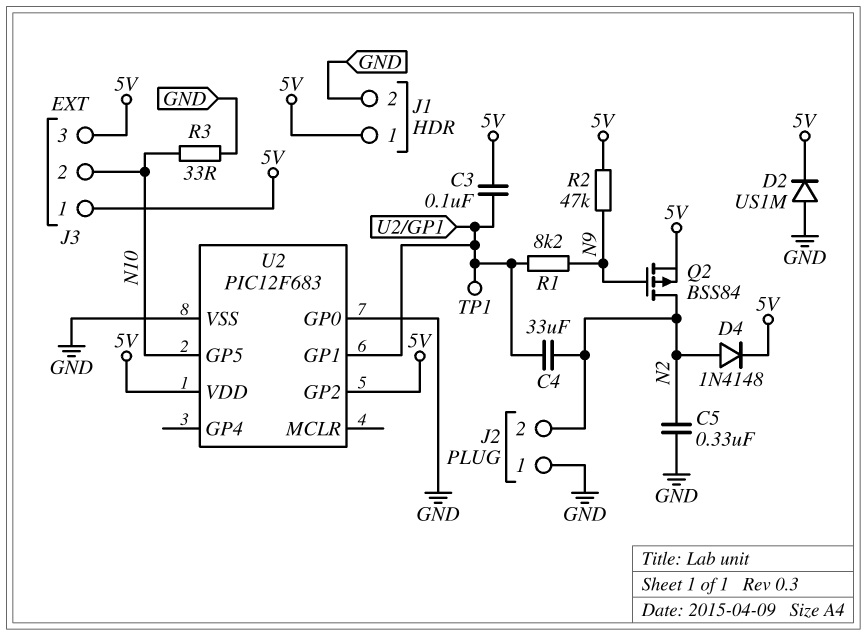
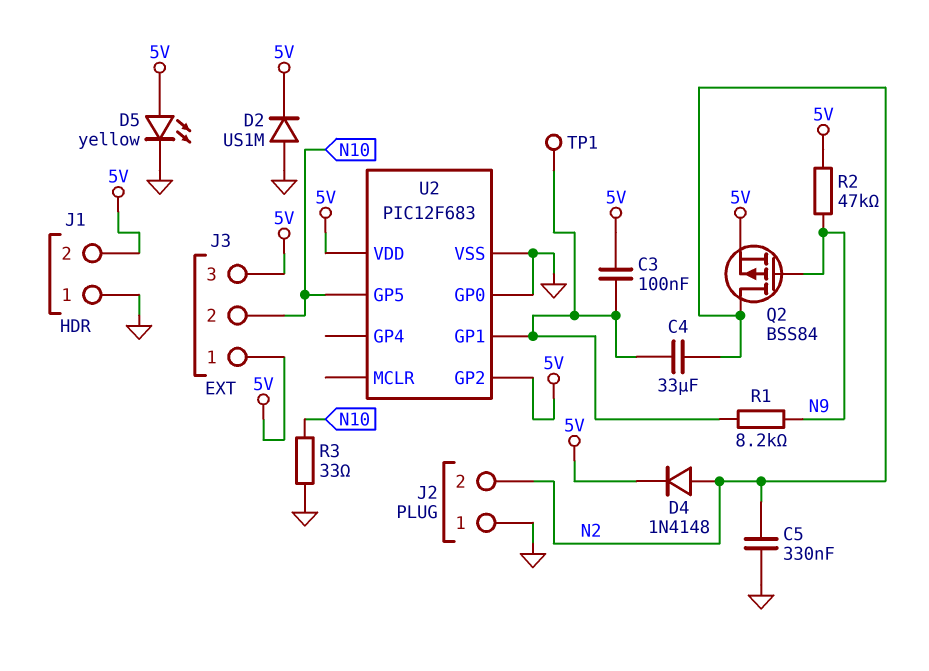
D5: none -> LED yellow (A 5V, K GND)
J1 pin 1: 5V -> GND
J1 pin 2: GND -> 5V

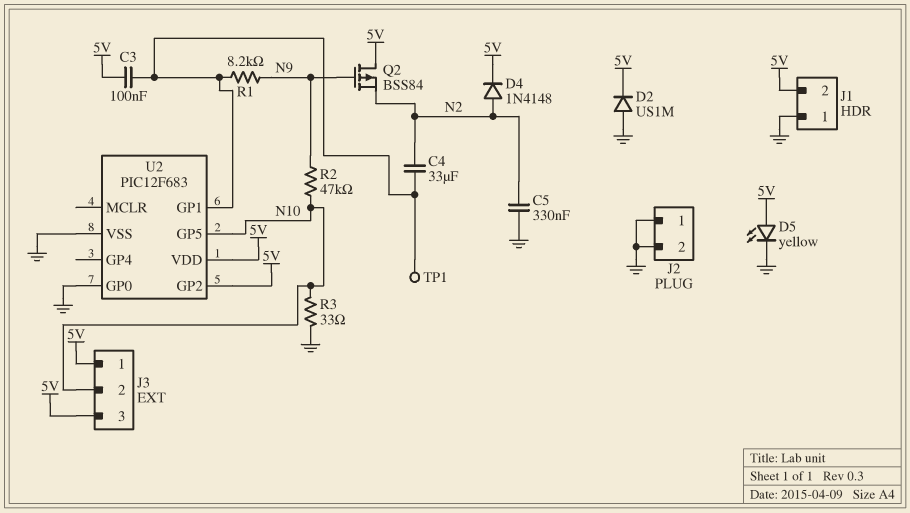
J2 pin 2: N2 -> GND
Q2: PMOS BSS84 (G N9, D N2, S 5V) -> PMOS BSS84 (G N9, D 5V, S N2)
R2: 47k (5V, N9) -> 47k (N9, N10)

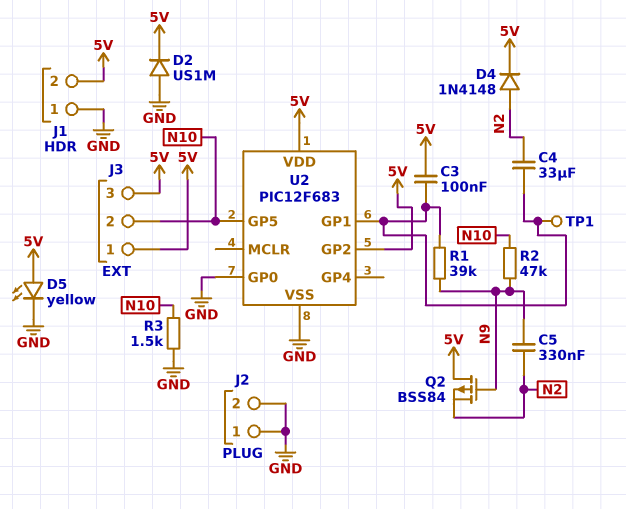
C5: 330nF (GND, N2) -> 330nF (N2, N9)
R1: 8.2k (N9, U2/GP1) -> 39k (N9, U2/GP1)
R3: 33 (GND, N10) -> 1.5k (GND, N10)

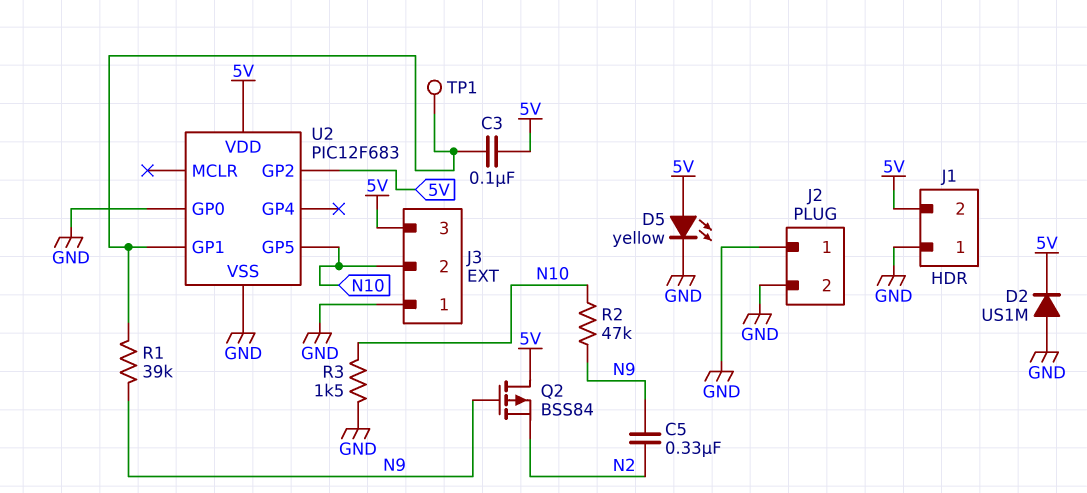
C4: 33uF (N2, U2/GP1) -> none
D4: diode 1N4148 (A N2, K 5V) -> none
J3 pin 1: 5V -> GND

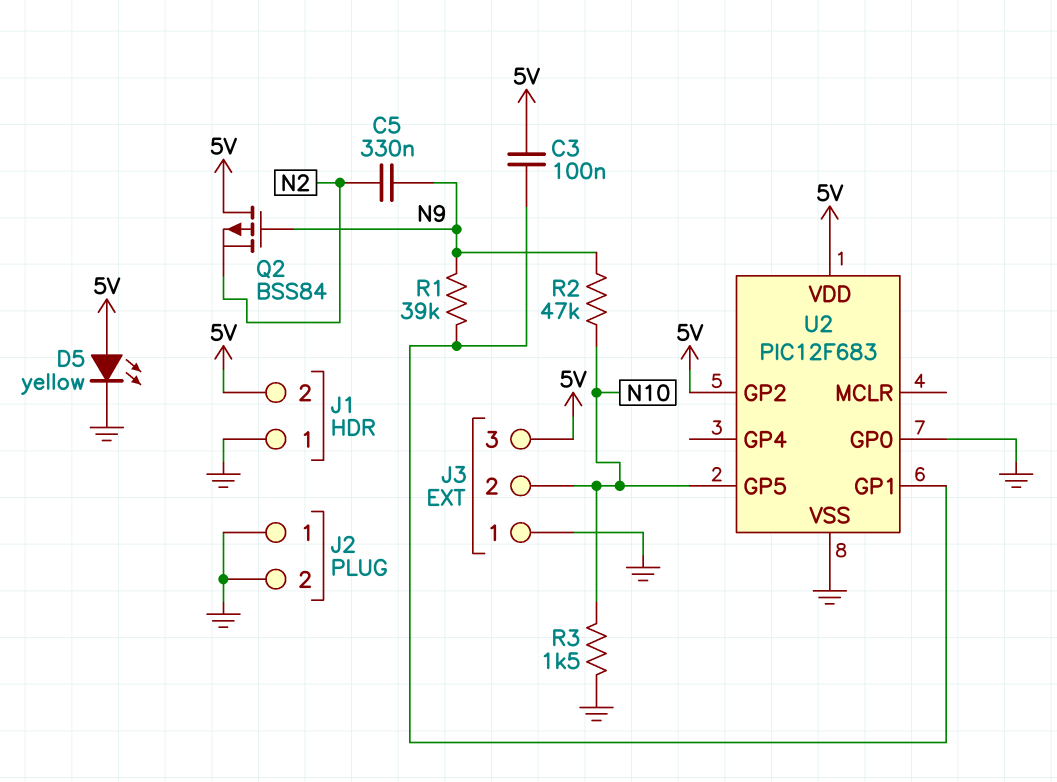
D2: diode US1M (A GND, K 5V) -> none
TP1: test point (U2/GP1) -> none

